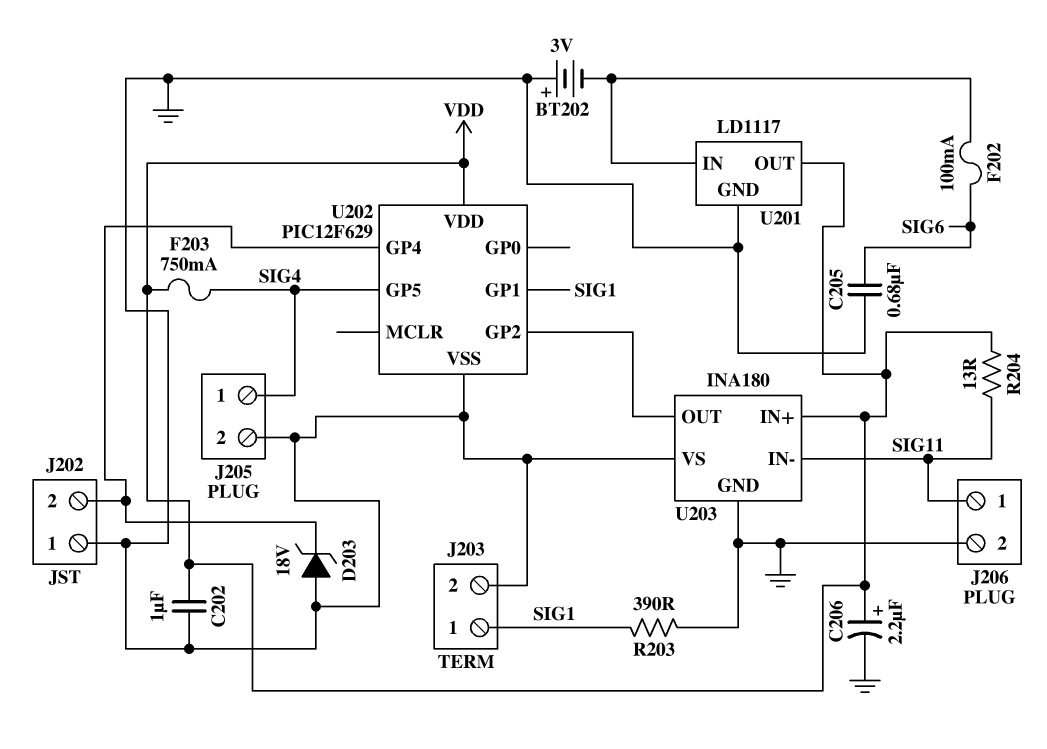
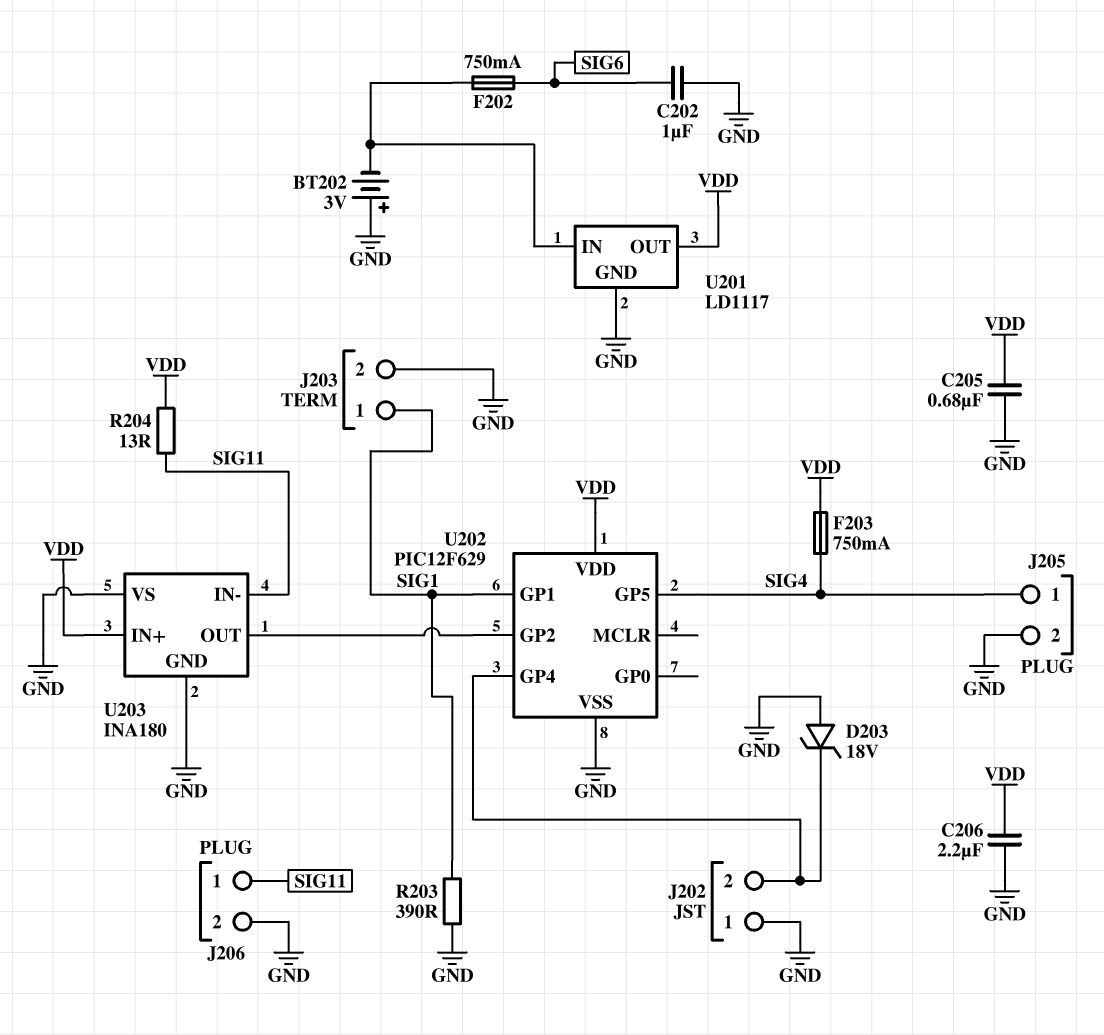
C202: 1uF (GND, VDD) -> 1uF (GND, SIG6)
C205: 680nF (GND, SIG6) -> 680nF (GND, VDD)
C206: 2.2uF (plus VDD, minus GND) -> 2.2uF (GND, VDD)
F202: 100mA (SIG6, U201/IN) -> 750mA (SIG6, U201/IN)

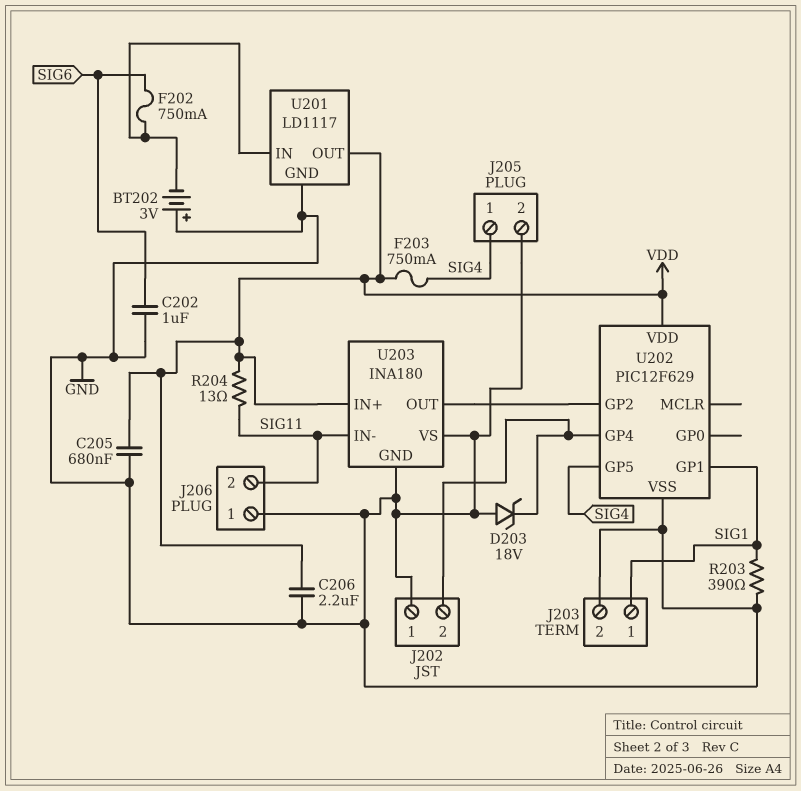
J206 pin 1: SIG11 -> GND
J206 pin 2: GND -> SIG11

